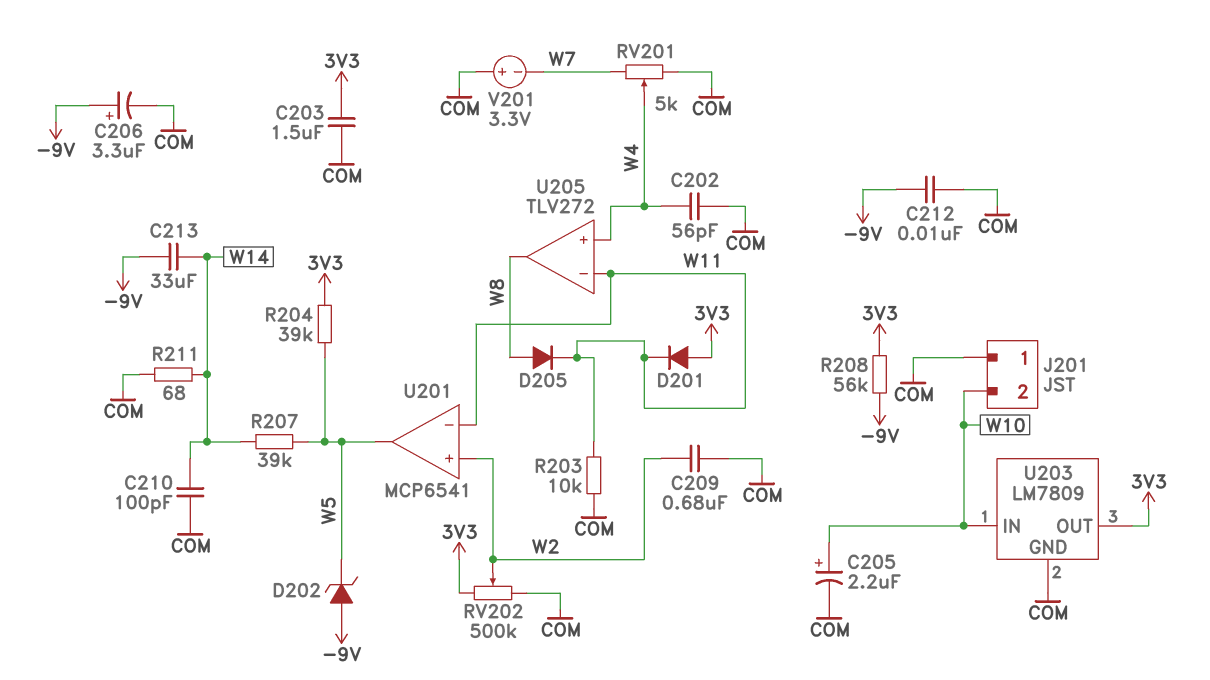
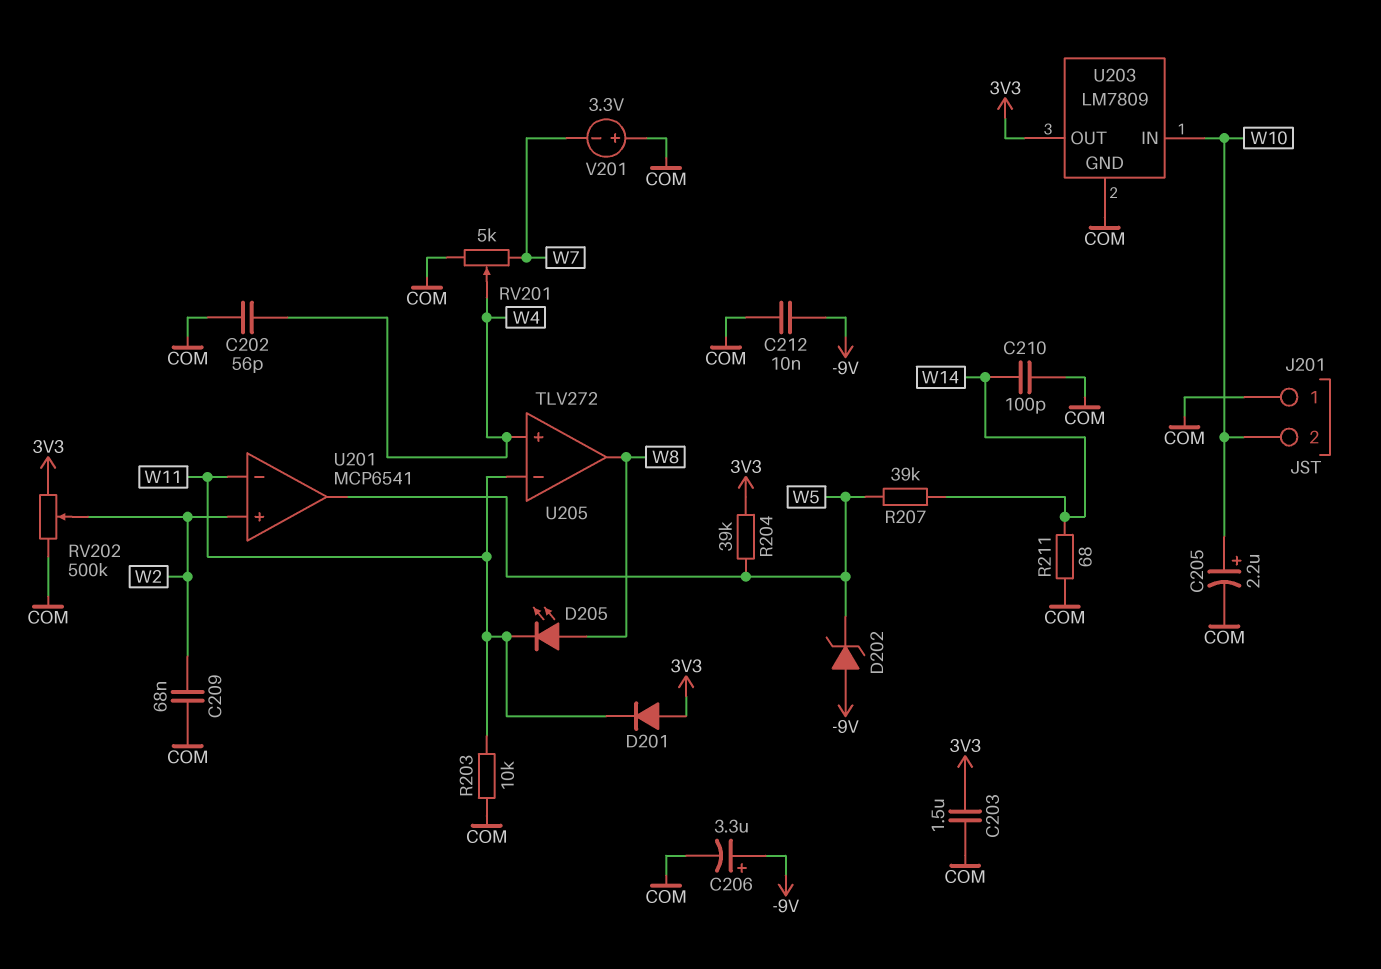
C209: 680nF (COM, W2) -> 68nF (COM, W2)
C213: 33uF (-9V, W14) -> none
D205: diode (A W8, K W11) -> LED (A W8, K W11)
R208: 56k (-9V, 3V3) -> none

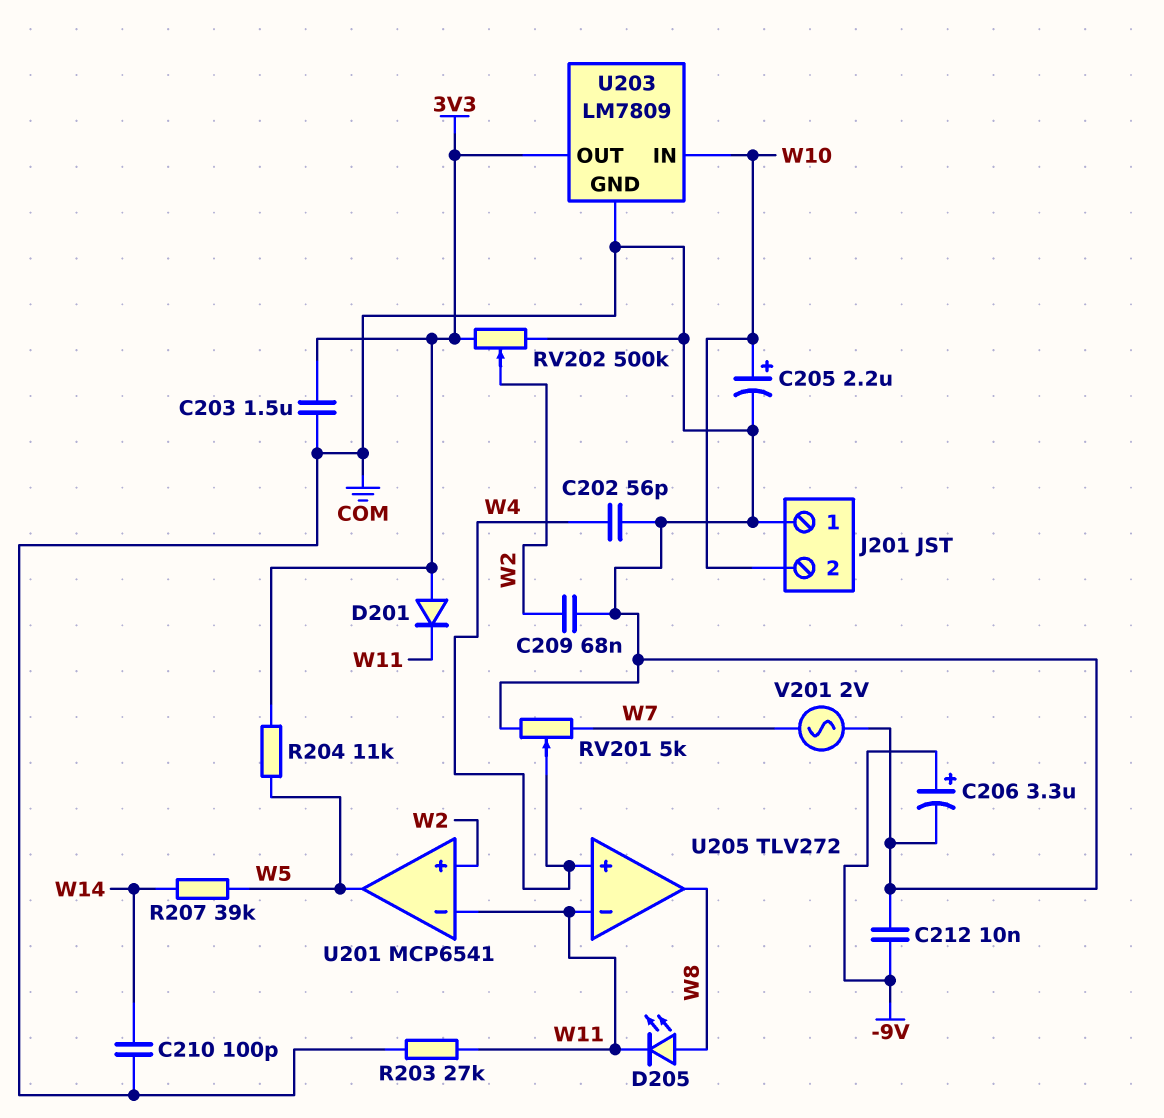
D202: zener (A -9V, K W5) -> none
R203: 10k (COM, W11) -> 27k (COM, W11)
R204: 39k (3V3, W5) -> 11k (3V3, W5)
R211: 68 (COM, W14) -> none
V201: 3.3V (plus COM, minus W7) -> AC 2V (COM, W7)

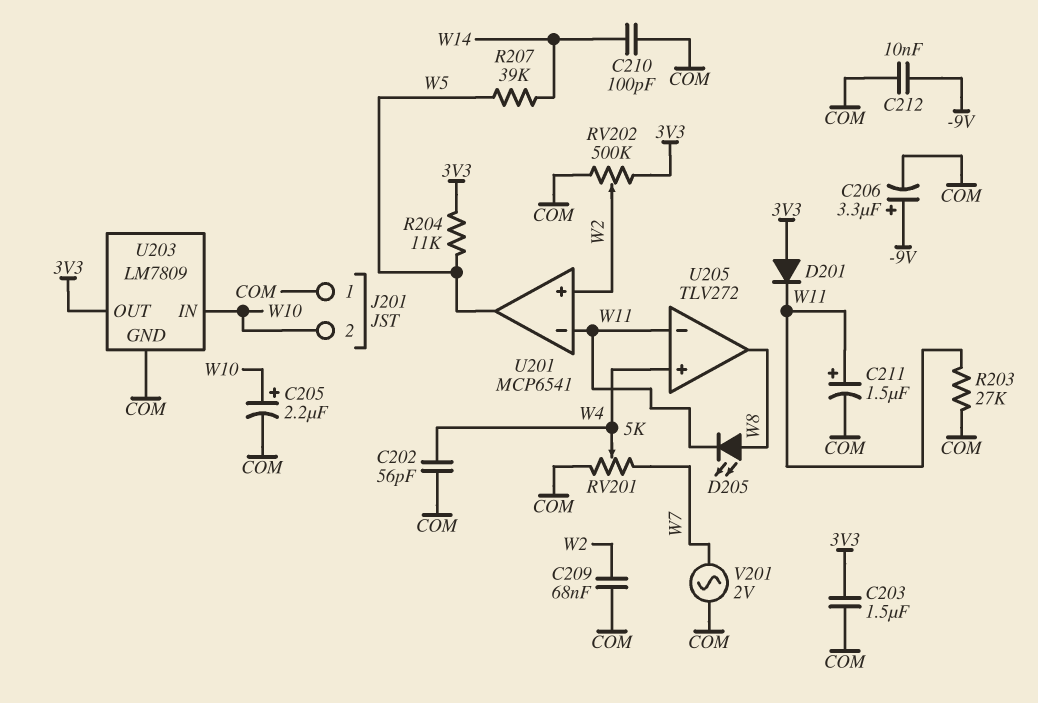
C211: none -> 1.5uF (plus W11, minus COM)

